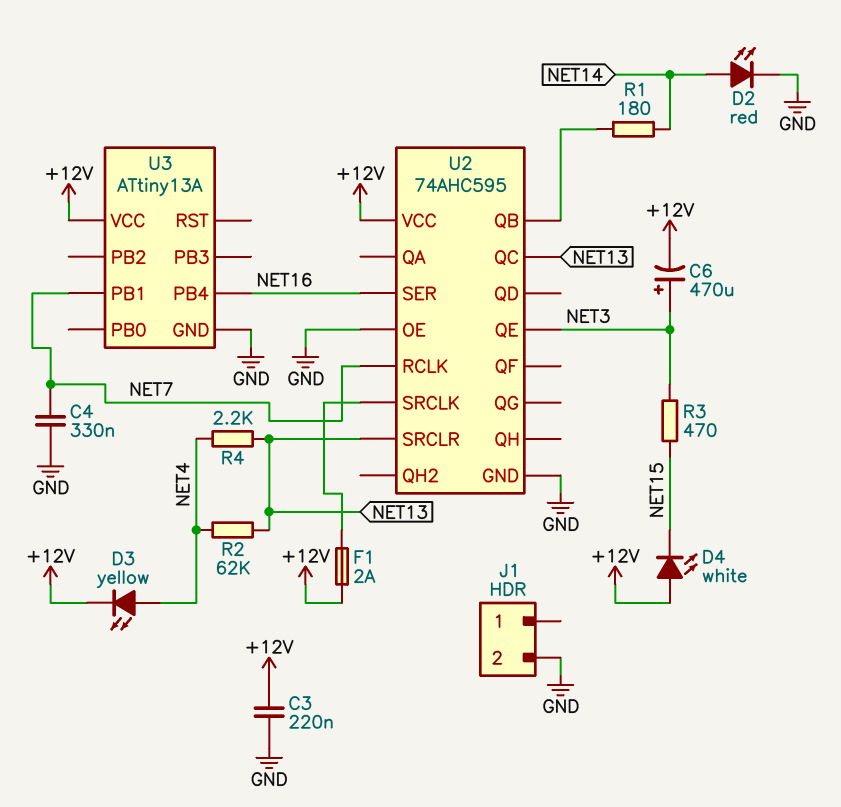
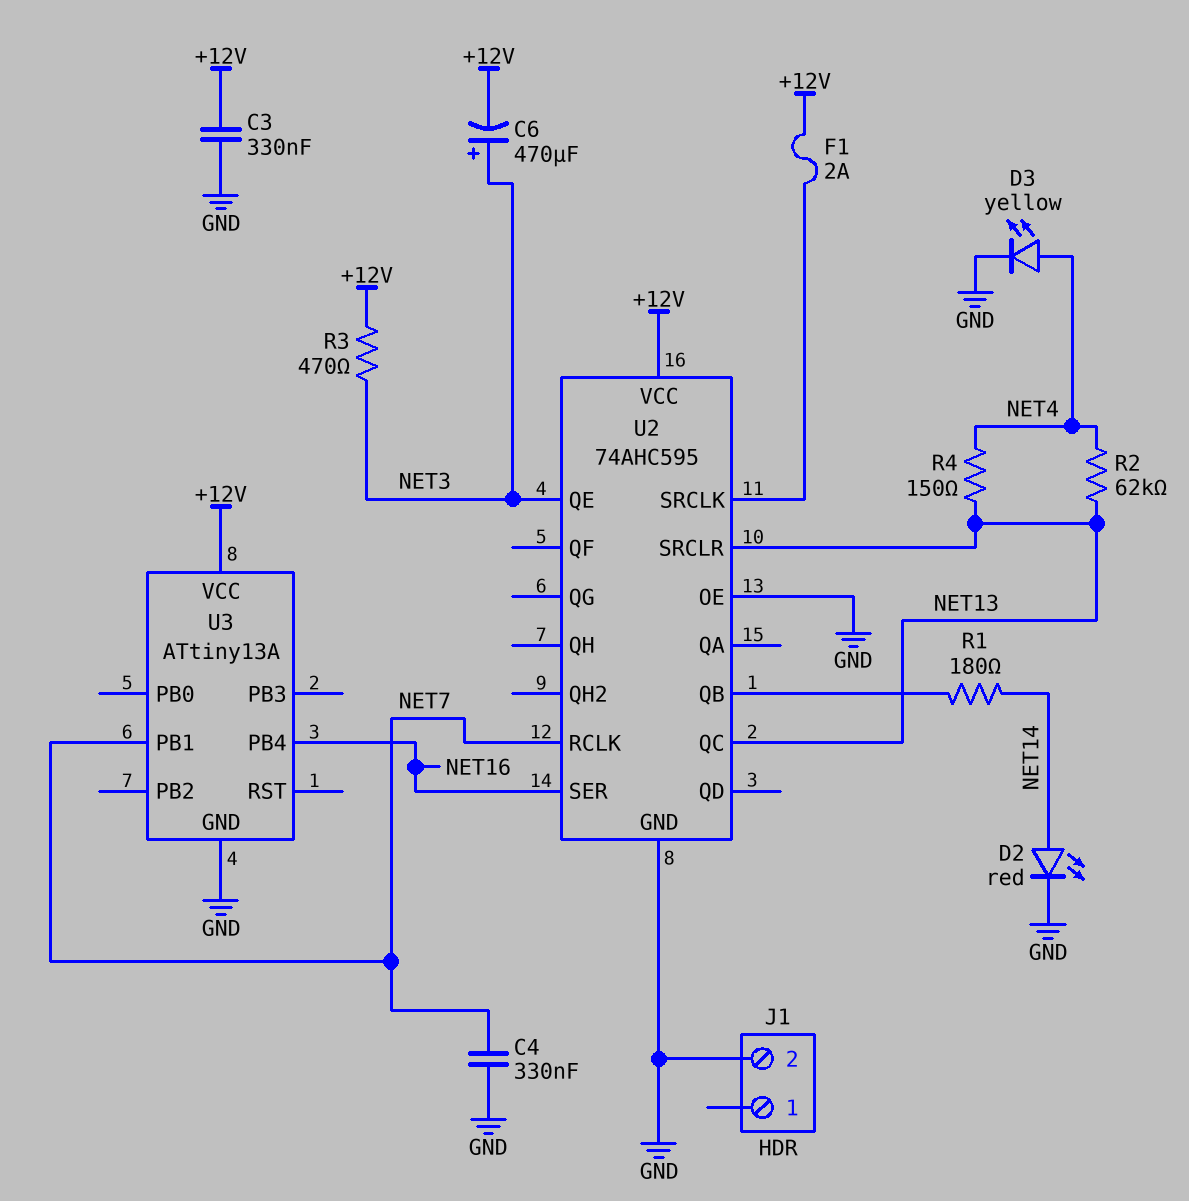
C3: 220nF (+12V, GND) -> 330nF (+12V, GND)
D3: LED yellow (A NET4, K +12V) -> LED yellow (A NET4, K GND)
D4: LED white (A +12V, K NET15) -> none
R3: 470 (NET3, NET15) -> 470 (+12V, NET3)
R4: 2.2k (NET4, NET13) -> 150 (NET4, NET13)

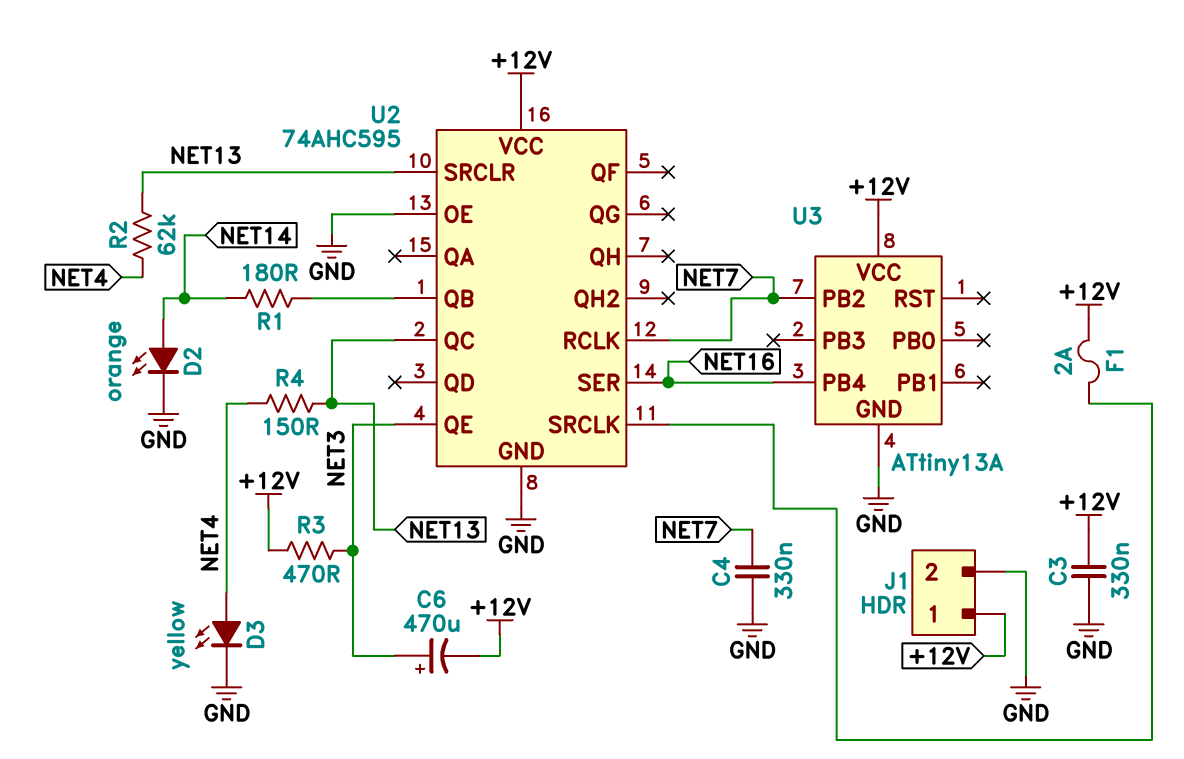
D2: LED red (A NET14, K GND) -> LED orange (A NET14, K GND)
J1 pin 1: none -> +12V
U3 pin PB1: NET7 -> none
U3 pin PB2: none -> NET7

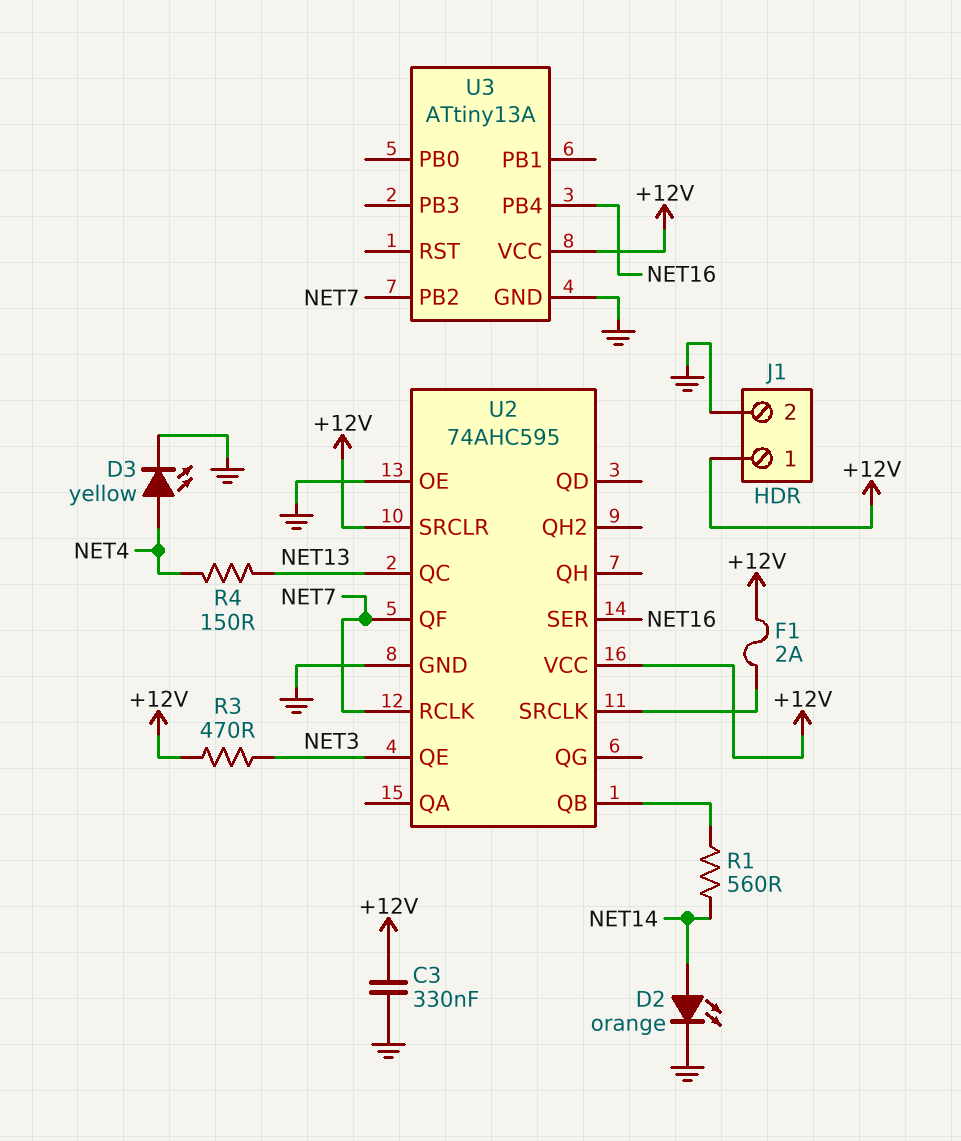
C4: 330nF (GND, NET7) -> none
C6: 470uF (plus NET3, minus +12V) -> none
R1: 180 (NET14, U2/QB) -> 560 (NET14, U2/QB)
R2: 62k (NET4, NET13) -> none
U2 pin QF: none -> NET7
U2 pin SRCLR: NET13 -> +12V

